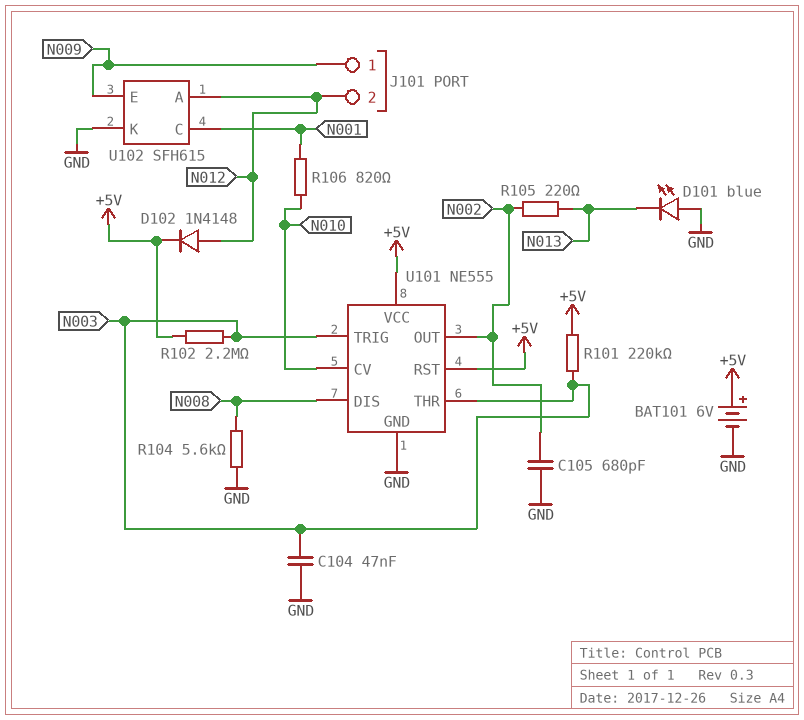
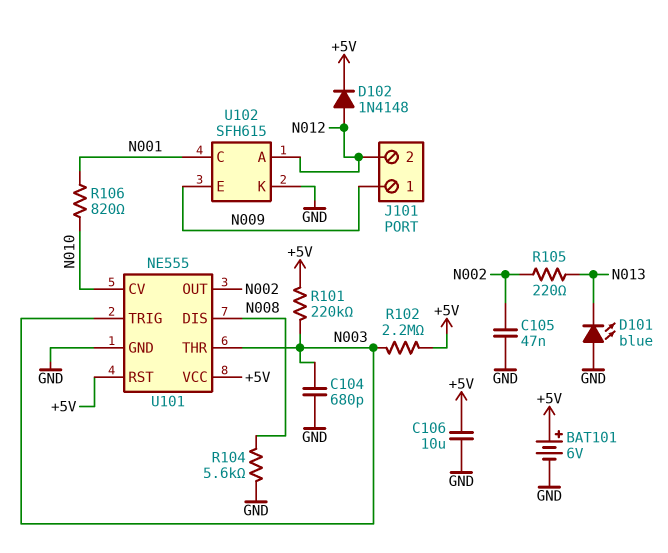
C104: 47nF (GND, N003) -> 680pF (GND, N003)
C105: 680pF (GND, N002) -> 47nF (GND, N002)
C106: none -> 10uF (+5V, GND)

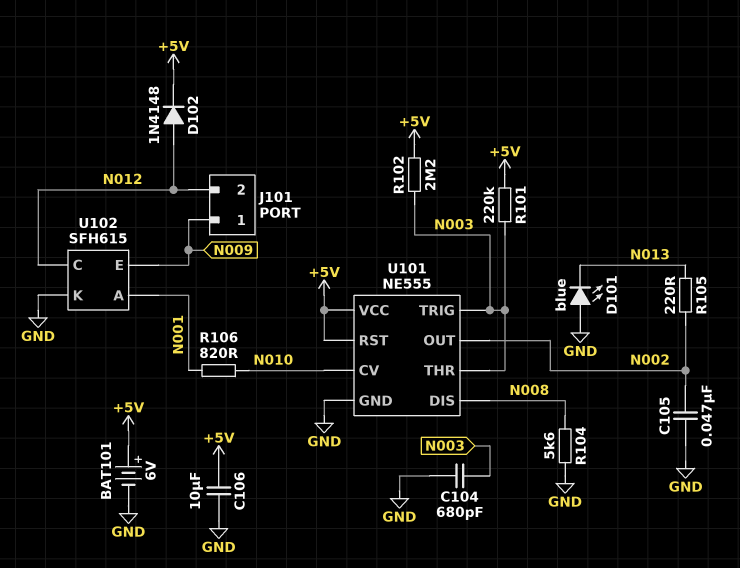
U102 pin A: N012 -> N001
U102 pin C: N001 -> N012

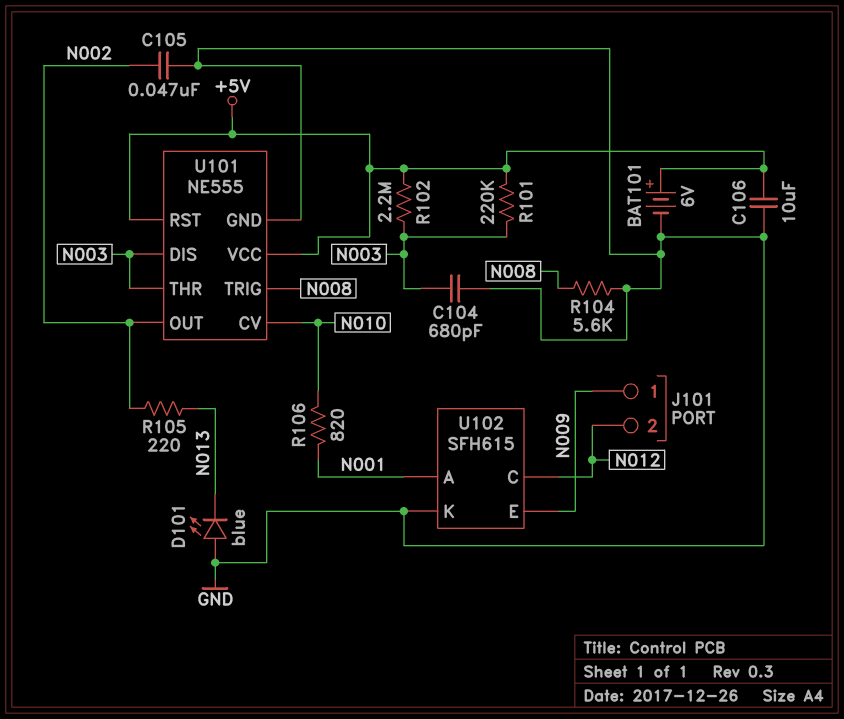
D102: diode 1N4148 (A N012, K +5V) -> none
U101 pin DIS: N008 -> N003
U101 pin TRIG: N003 -> N008

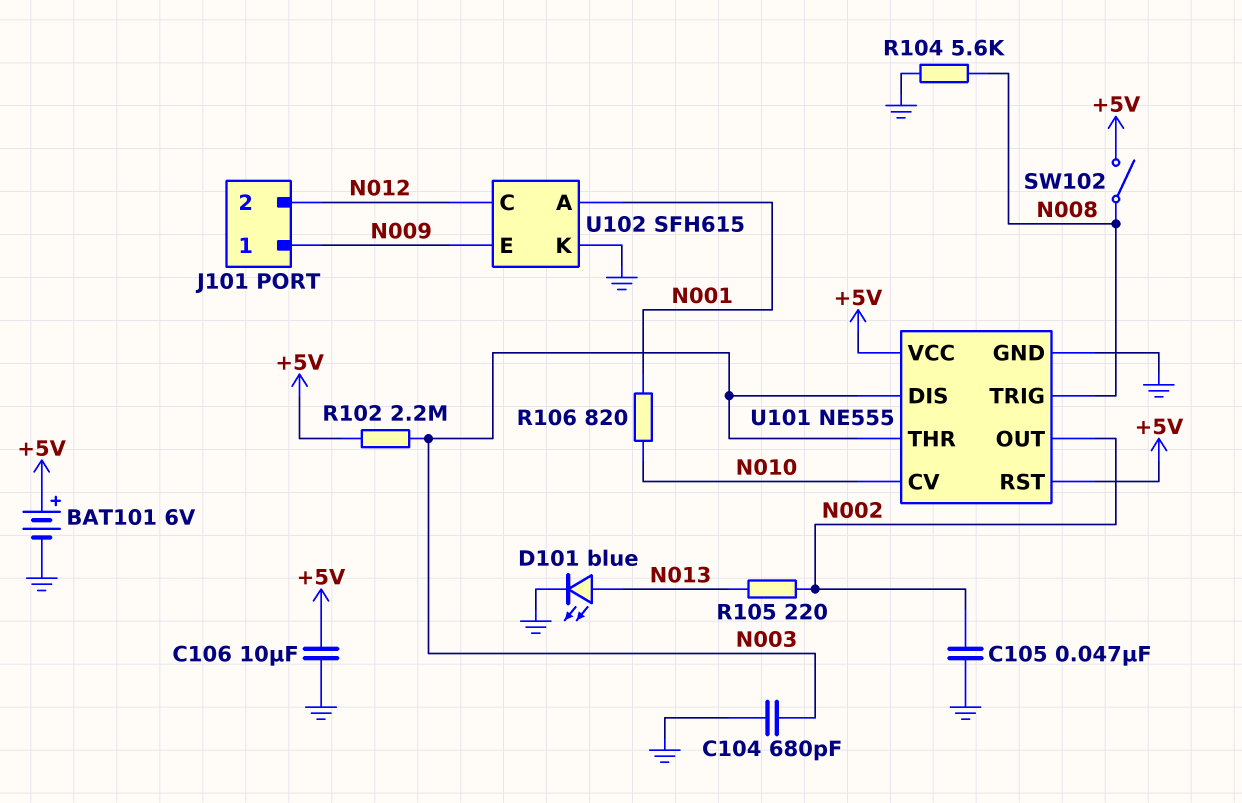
D101: LED blue (A GND, K N013) -> LED blue (A N013, K GND)
R101: 220k (+5V, N003) -> none
SW102: none -> switch (+5V, N008)

